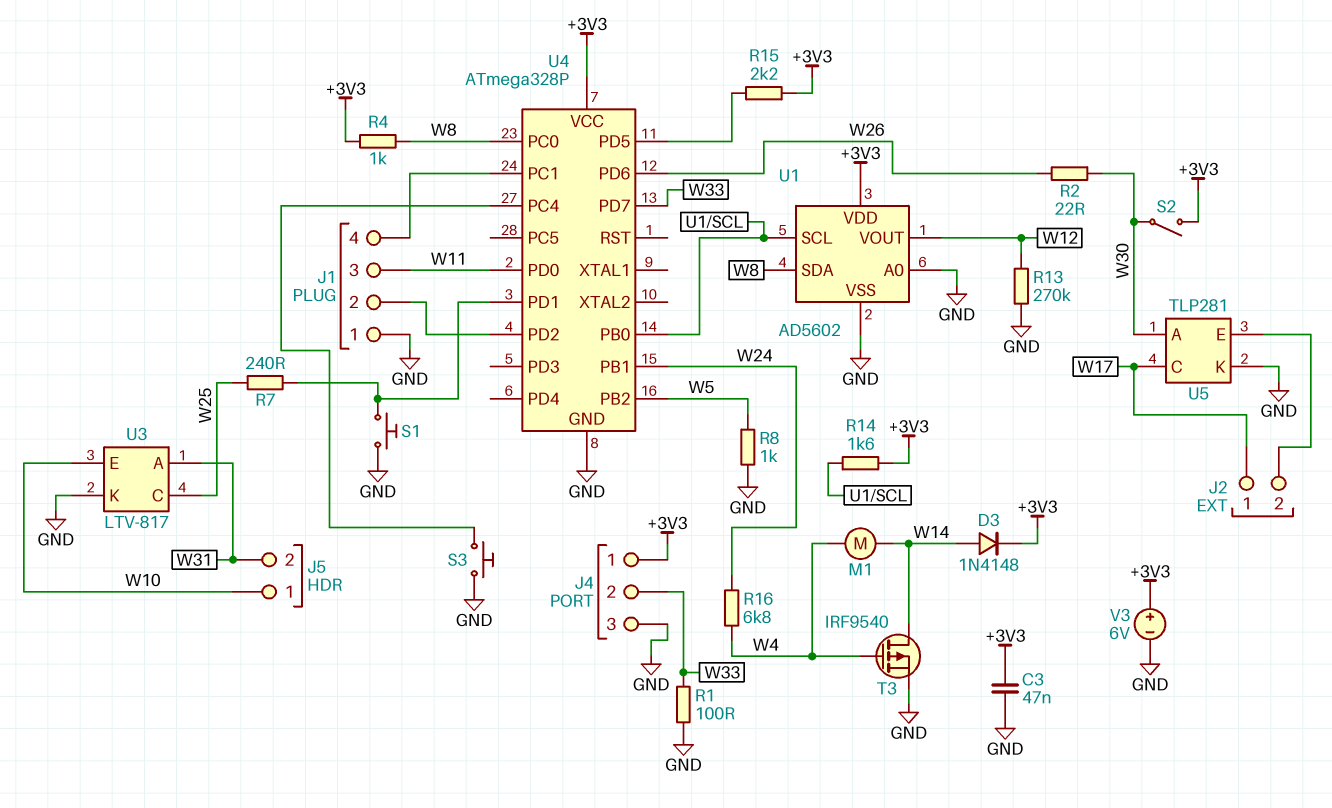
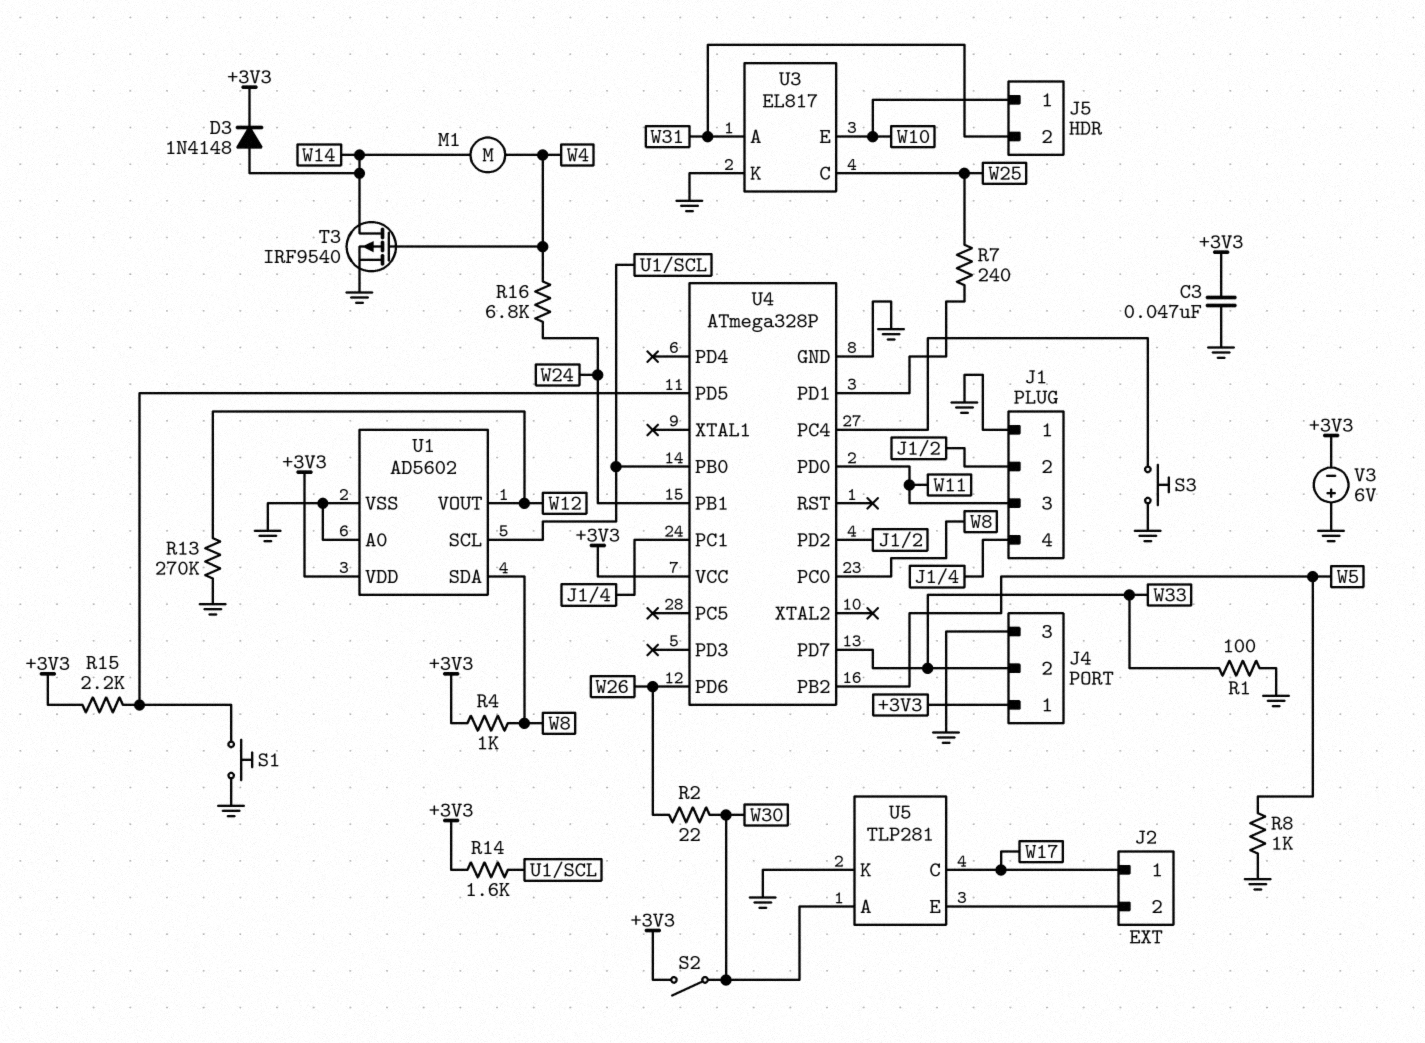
S1: button (GND, U4/PD1) -> button (GND, U4/PD5)
U3: LTV-817 -> EL817
V3: 6V (plus +3V3, minus GND) -> 6V (plus GND, minus +3V3)

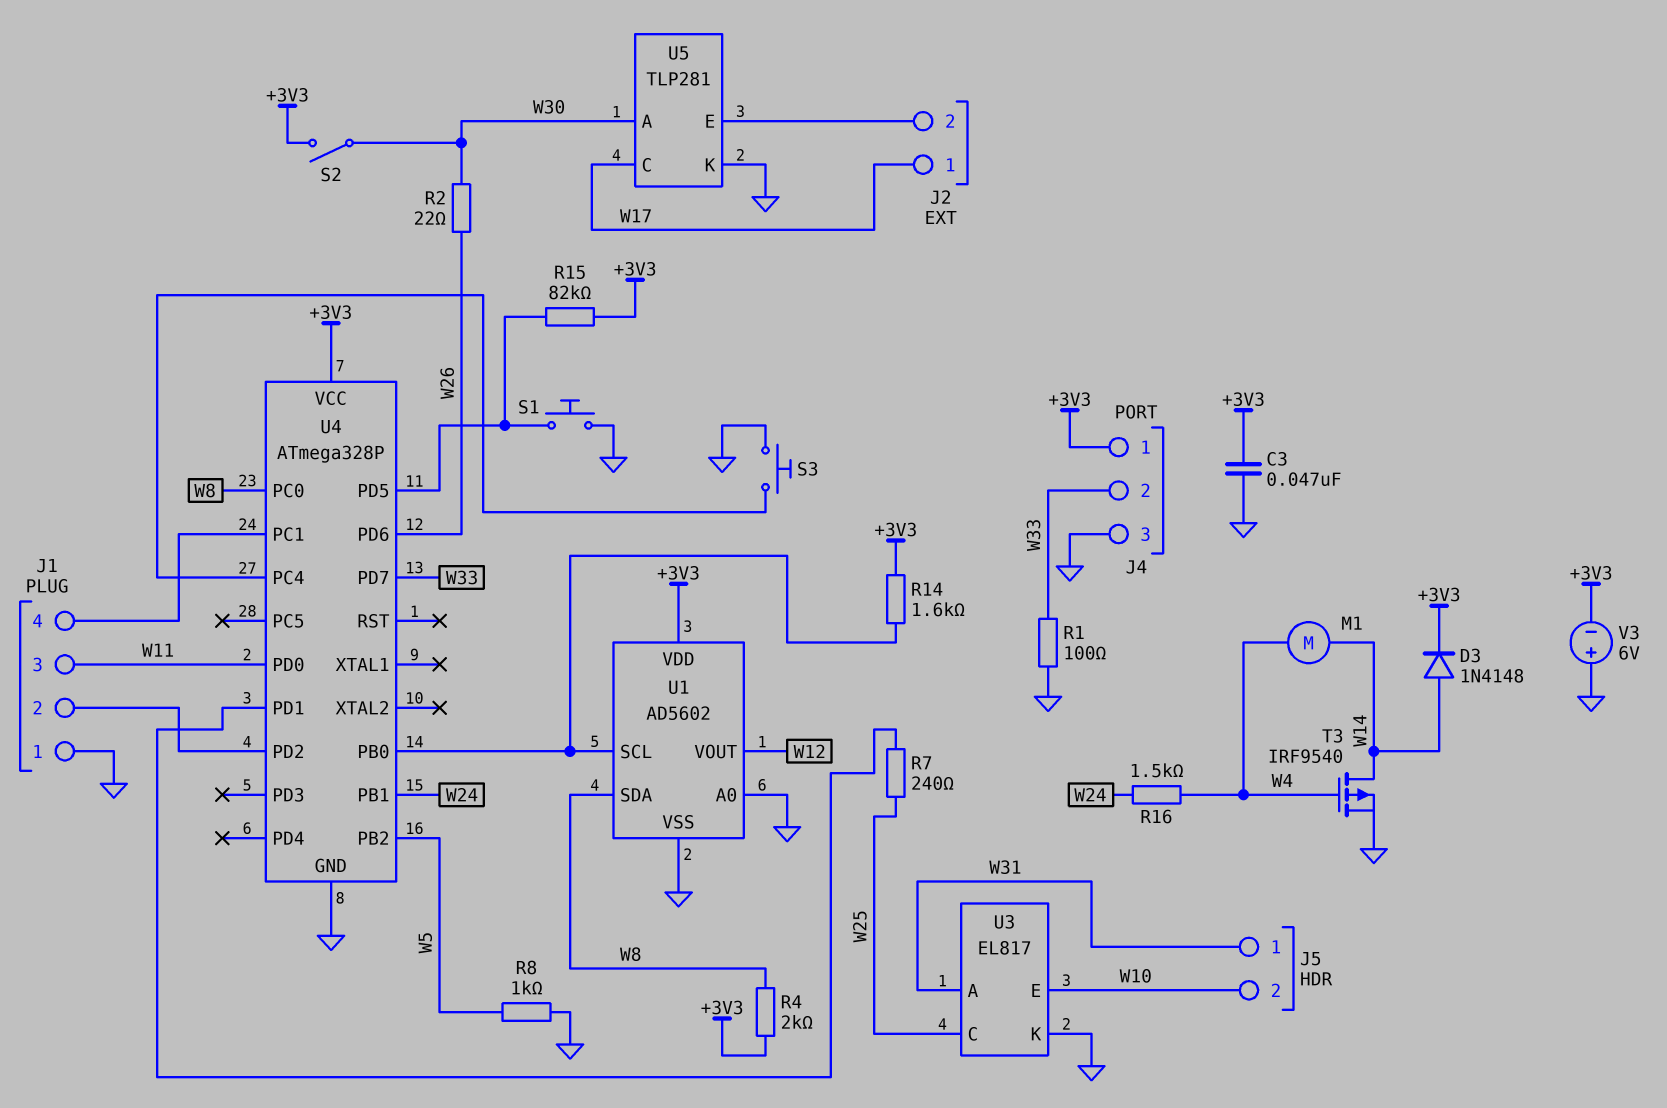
J5 pin 1: W10 -> W31
J5 pin 2: W31 -> W10
R4: 1k (+3V3, W8) -> 2k (+3V3, W8)
R13: 270k (GND, W12) -> none
R15: 2.2k (+3V3, U4/PD5) -> 82k (+3V3, U4/PD5)
R16: 6.8k (W4, W24) -> 1.5k (W4, W24)

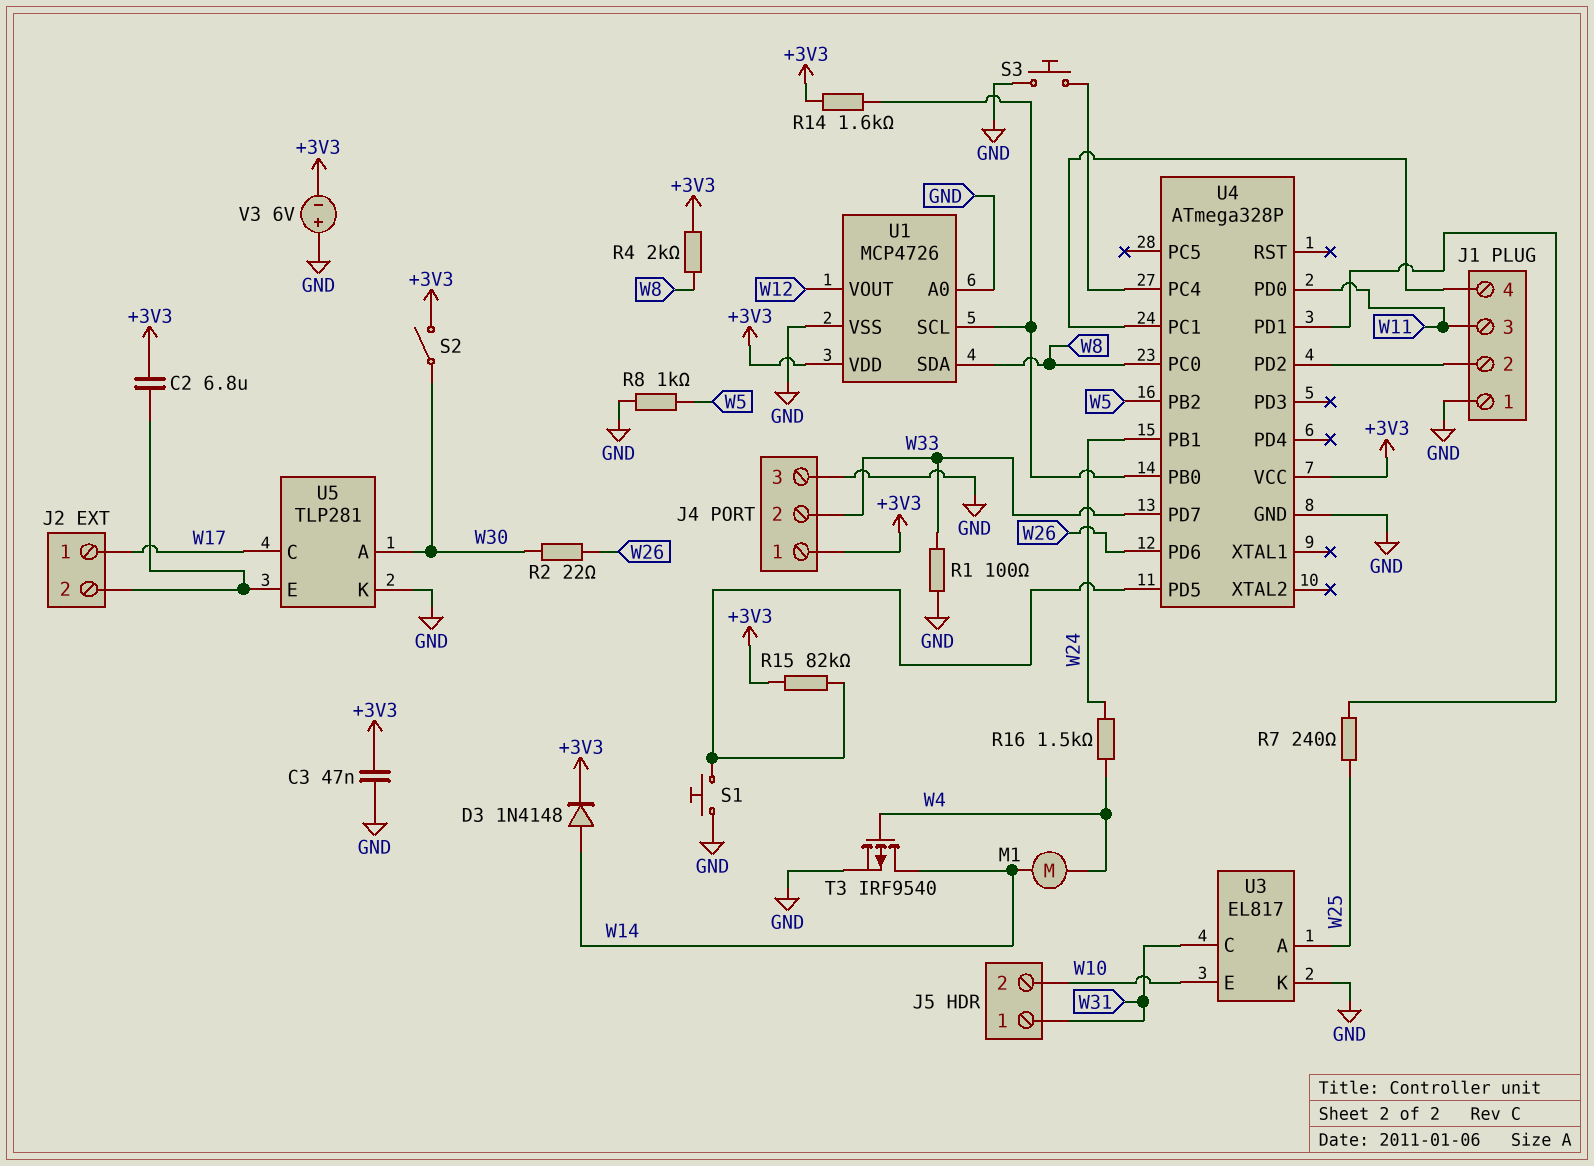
C2: none -> 6.8uF (+3V3, J2/2)
U1: AD5602 -> MCP4726
U3 pin A: W31 -> W25
U3 pin C: W25 -> W31

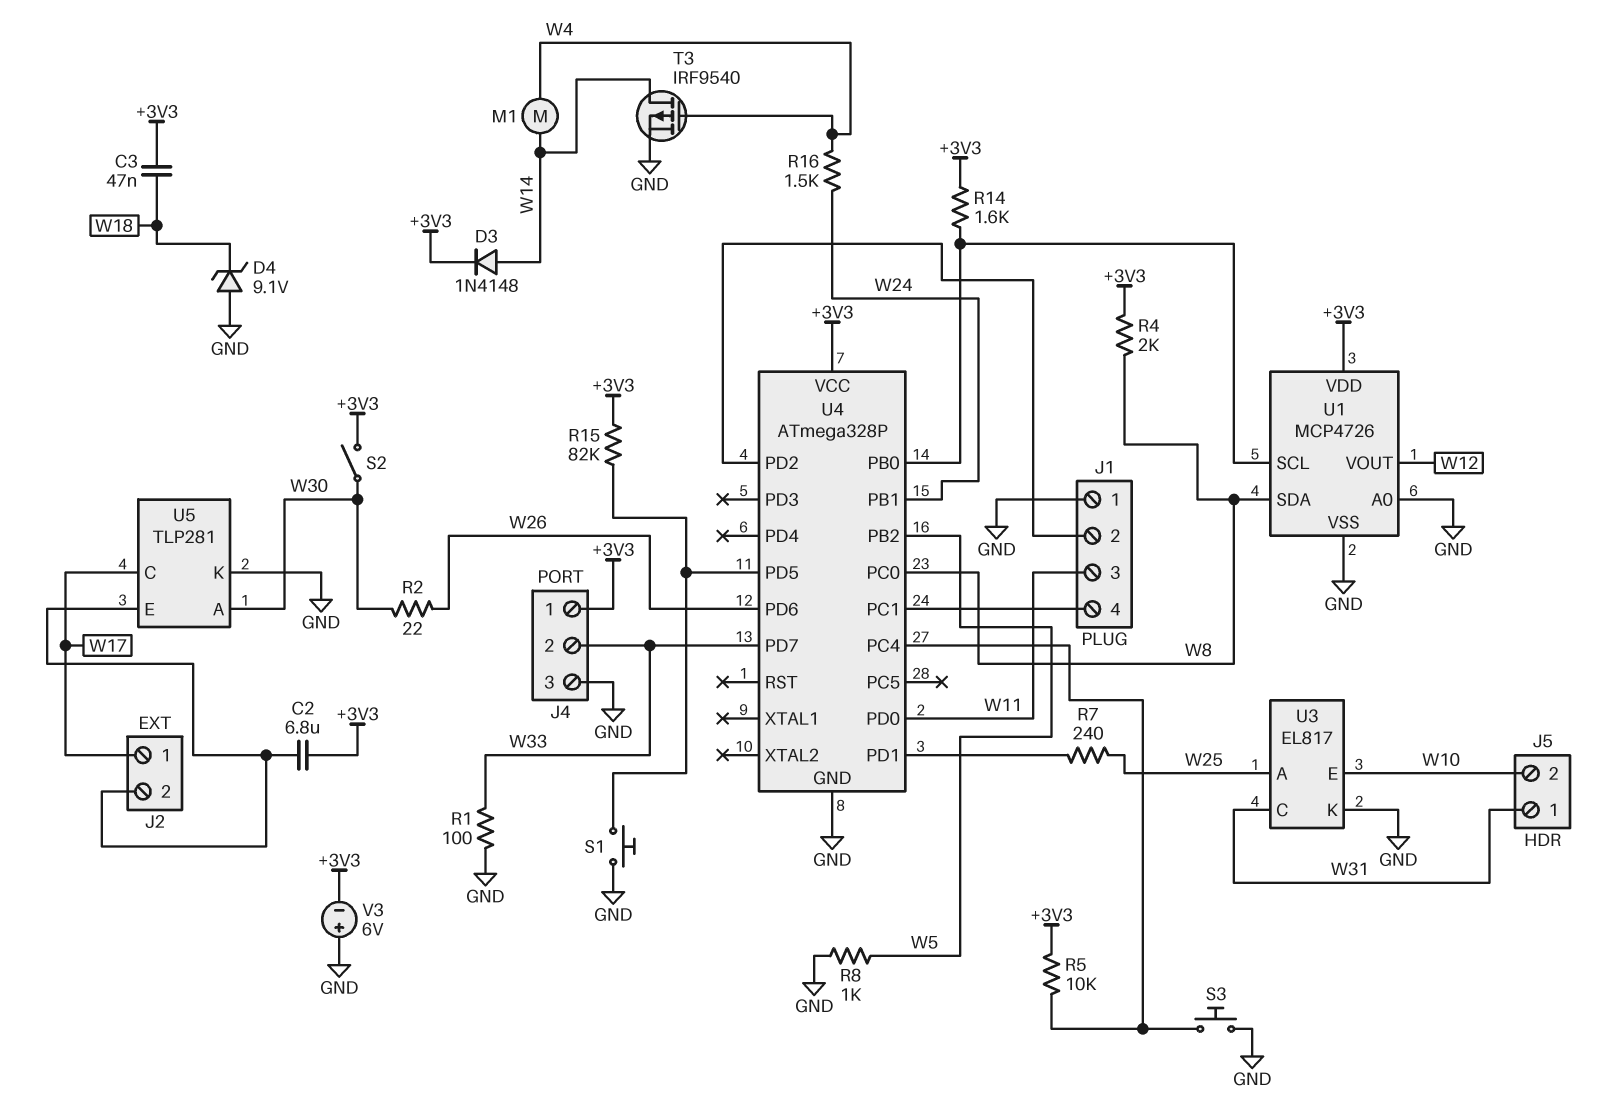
C3: 47nF (+3V3, GND) -> 47nF (+3V3, W18)
D4: none -> zener 9.1V (A GND, K W18)
R5: none -> 10k (+3V3, U4/PC4)

